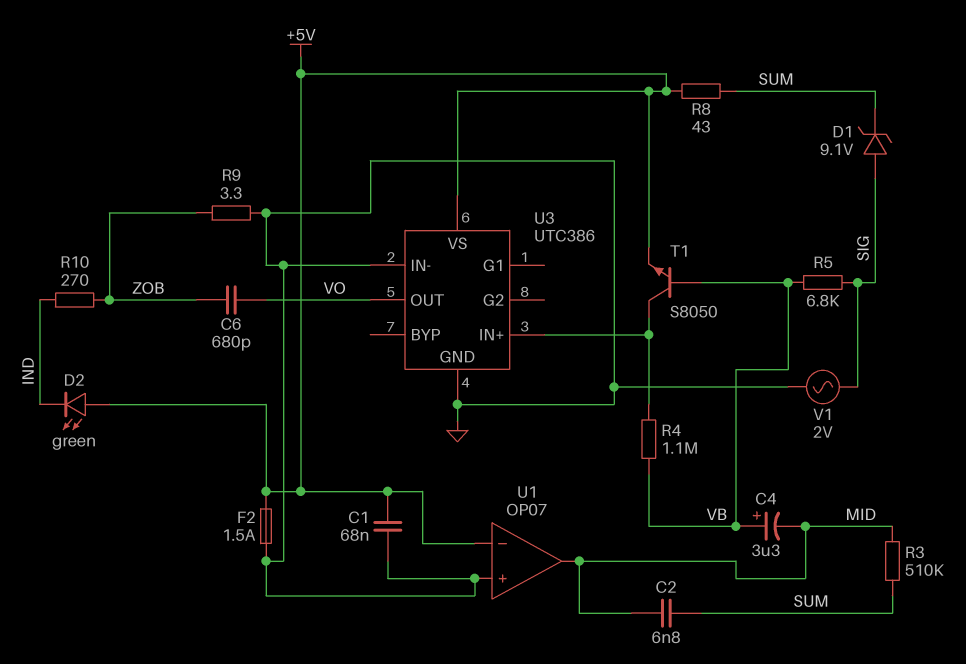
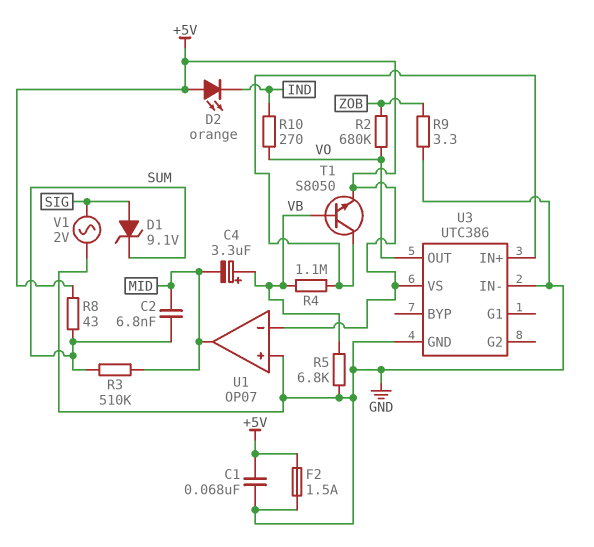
C6: 680pF (VO, ZOB) -> none
D2: LED green (A +5V, K IND) -> LED orange (A +5V, K IND)
R2: none -> 680k (VO, ZOB)
R5: 6.8k (SIG, VB) -> 6.8k (GND, VB)
R10: 270 (IND, ZOB) -> 270 (IND, VO)

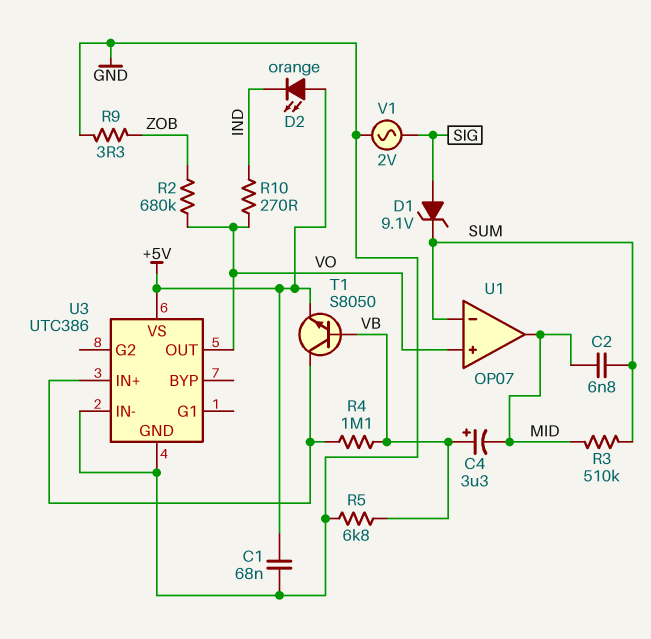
F2: 1.5A (+5V, GND) -> none
R8: 43 (+5V, SUM) -> none
U1 pin in+: GND -> VO
U1 pin in-: +5V -> SUM

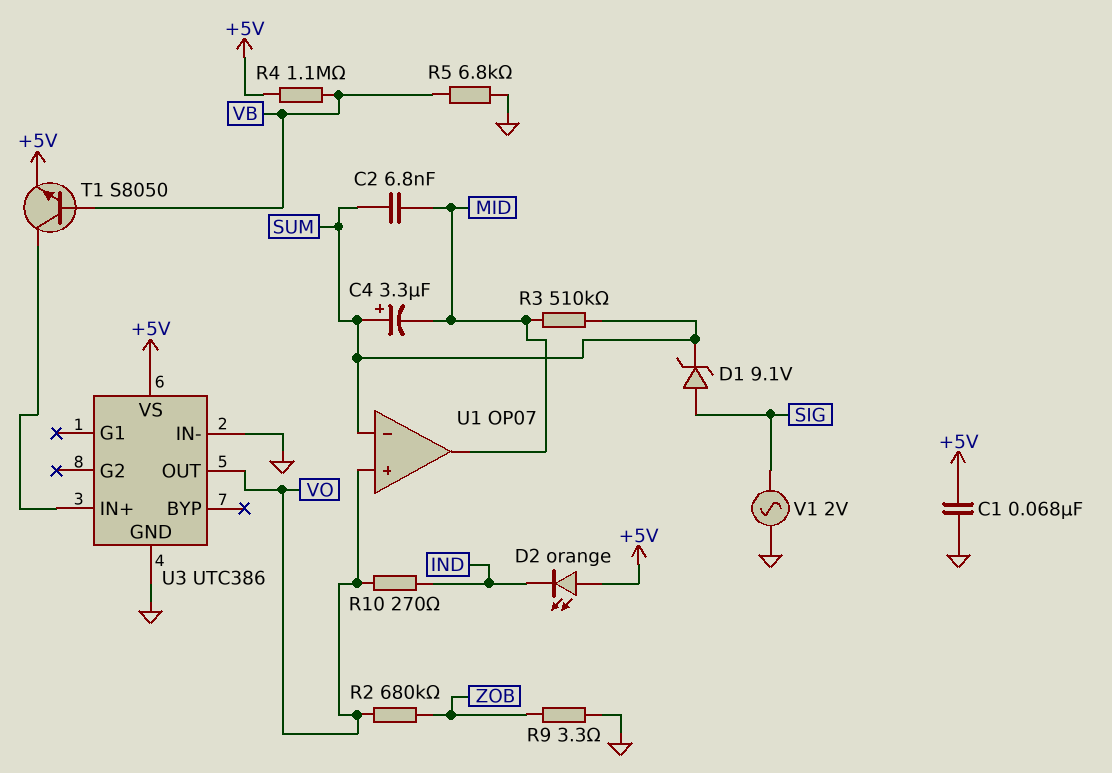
C4: 3.3uF (plus VB, minus MID) -> 3.3uF (plus SUM, minus MID)
R4: 1.1M (U3/IN+, VB) -> 1.1M (+5V, VB)

